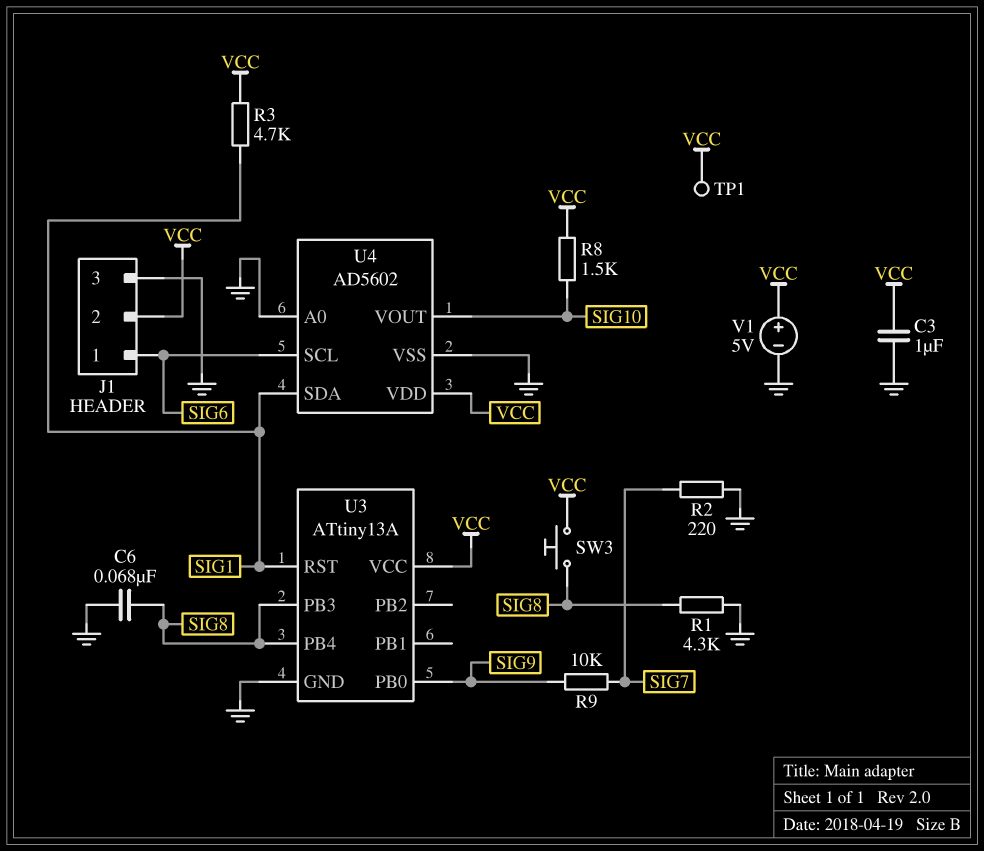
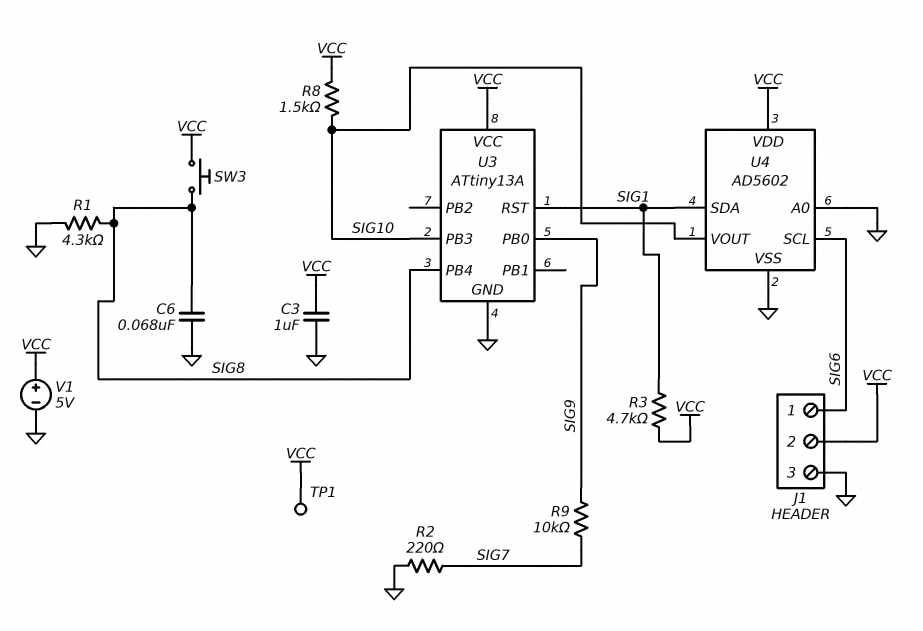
U3 pin PB3: SIG8 -> SIG10

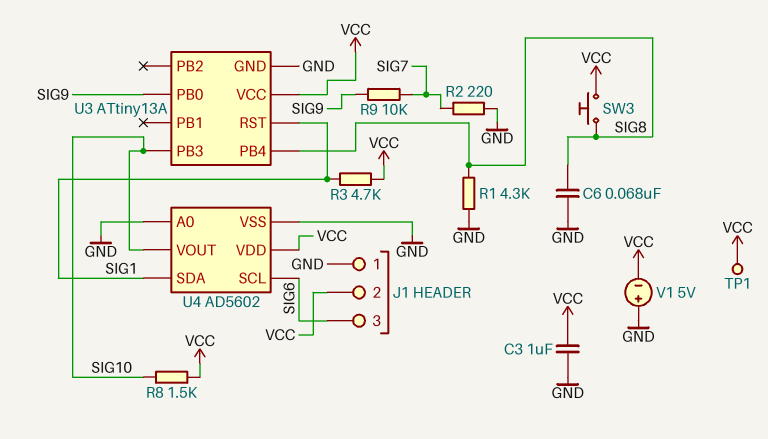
J1 pin 1: SIG6 -> GND
J1 pin 3: GND -> SIG6
V1: 5V (plus VCC, minus GND) -> 5V (plus GND, minus VCC)

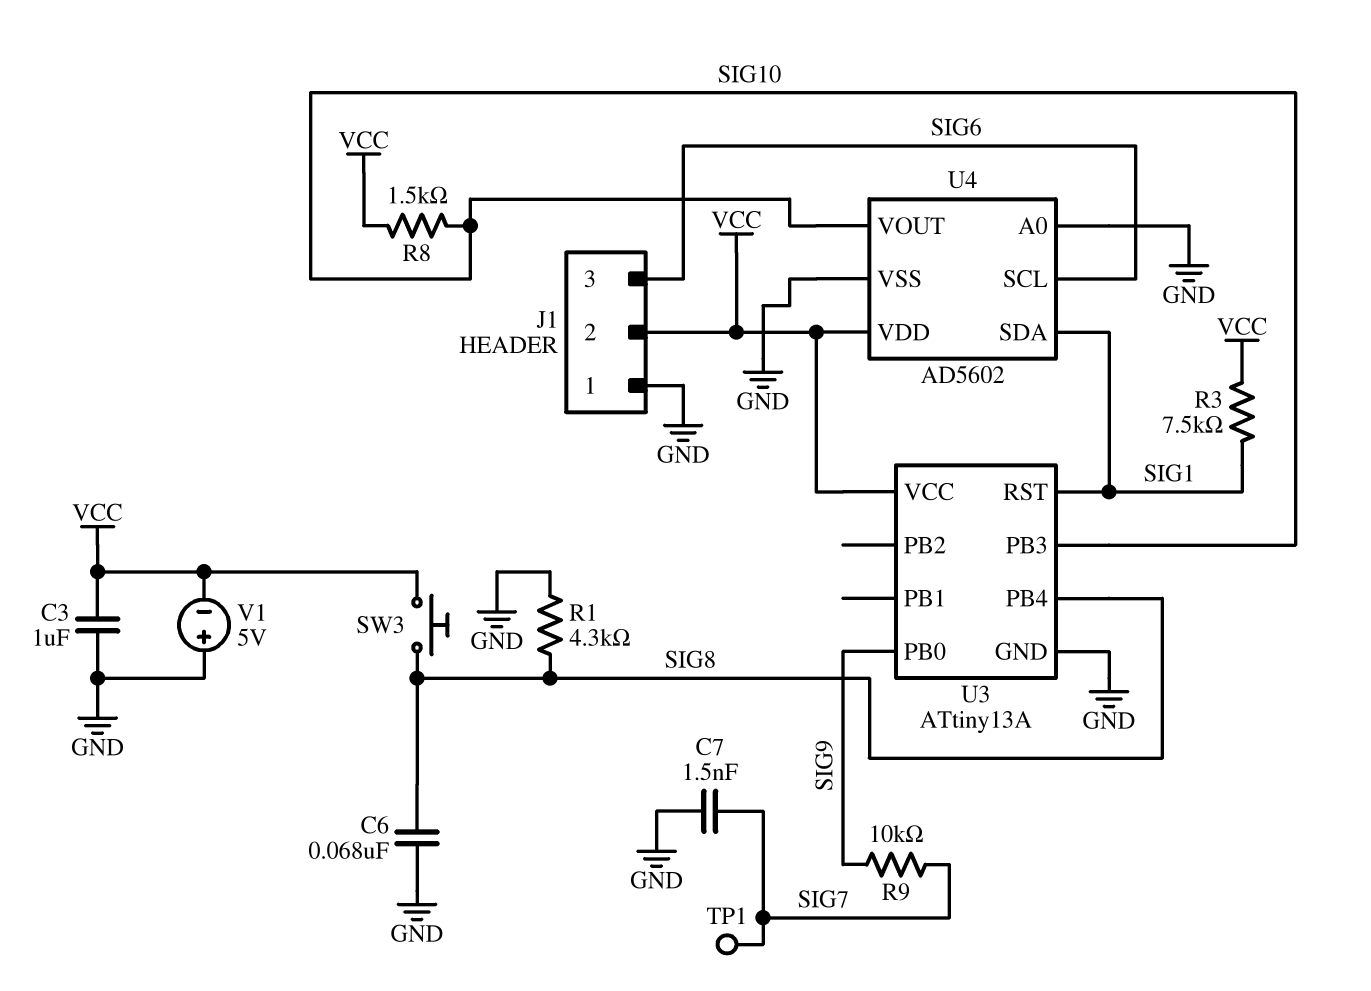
C7: none -> 1.5nF (GND, SIG7)
R2: 220 (GND, SIG7) -> none
R3: 4.7k (SIG1, VCC) -> 7.5k (SIG1, VCC)
TP1: test point (VCC) -> test point (SIG7)

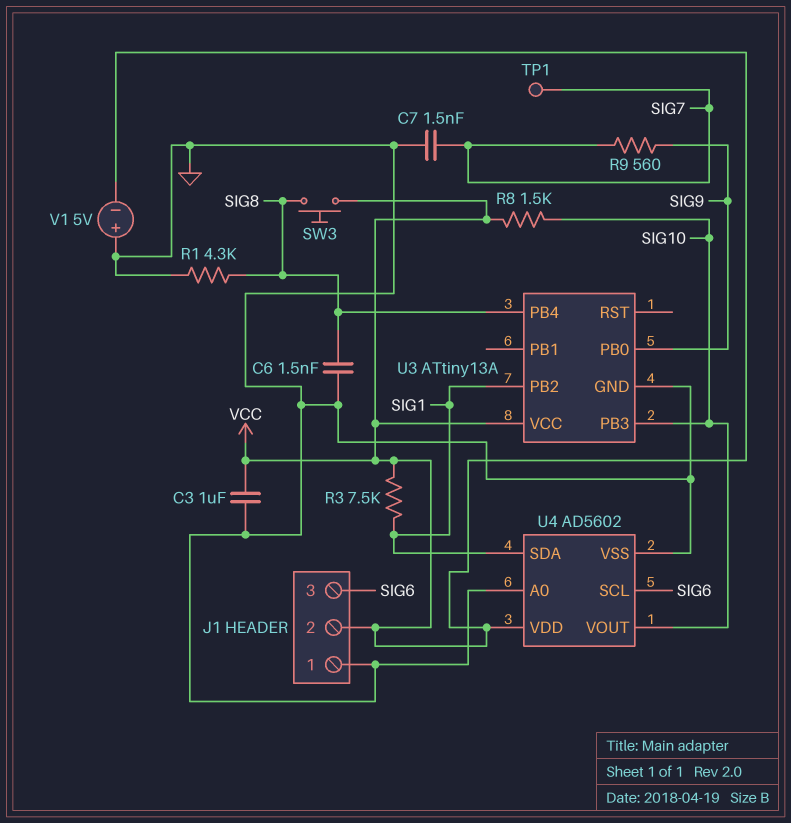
C6: 68nF (GND, SIG8) -> 1.5nF (GND, SIG8)
R9: 10k (SIG7, SIG9) -> 560 (SIG7, SIG9)
U3 pin PB2: none -> SIG1
U3 pin RST: SIG1 -> none

